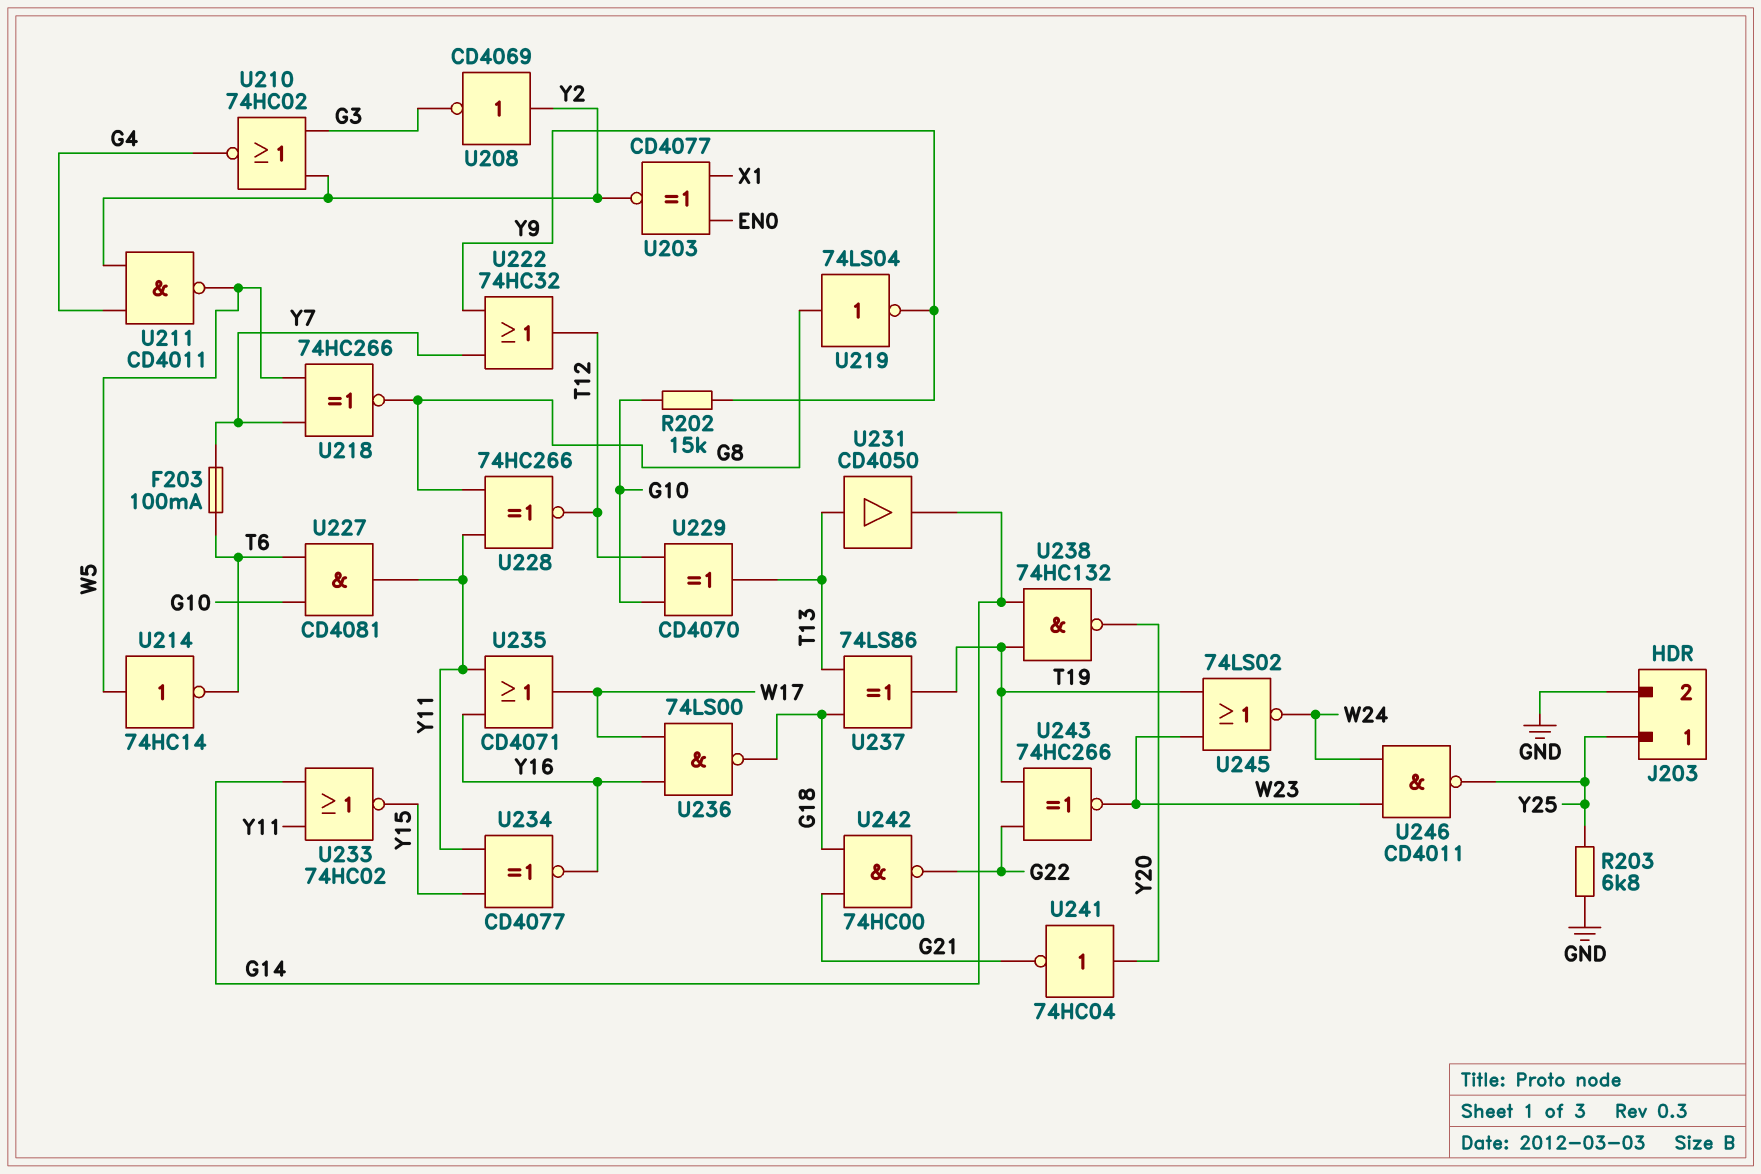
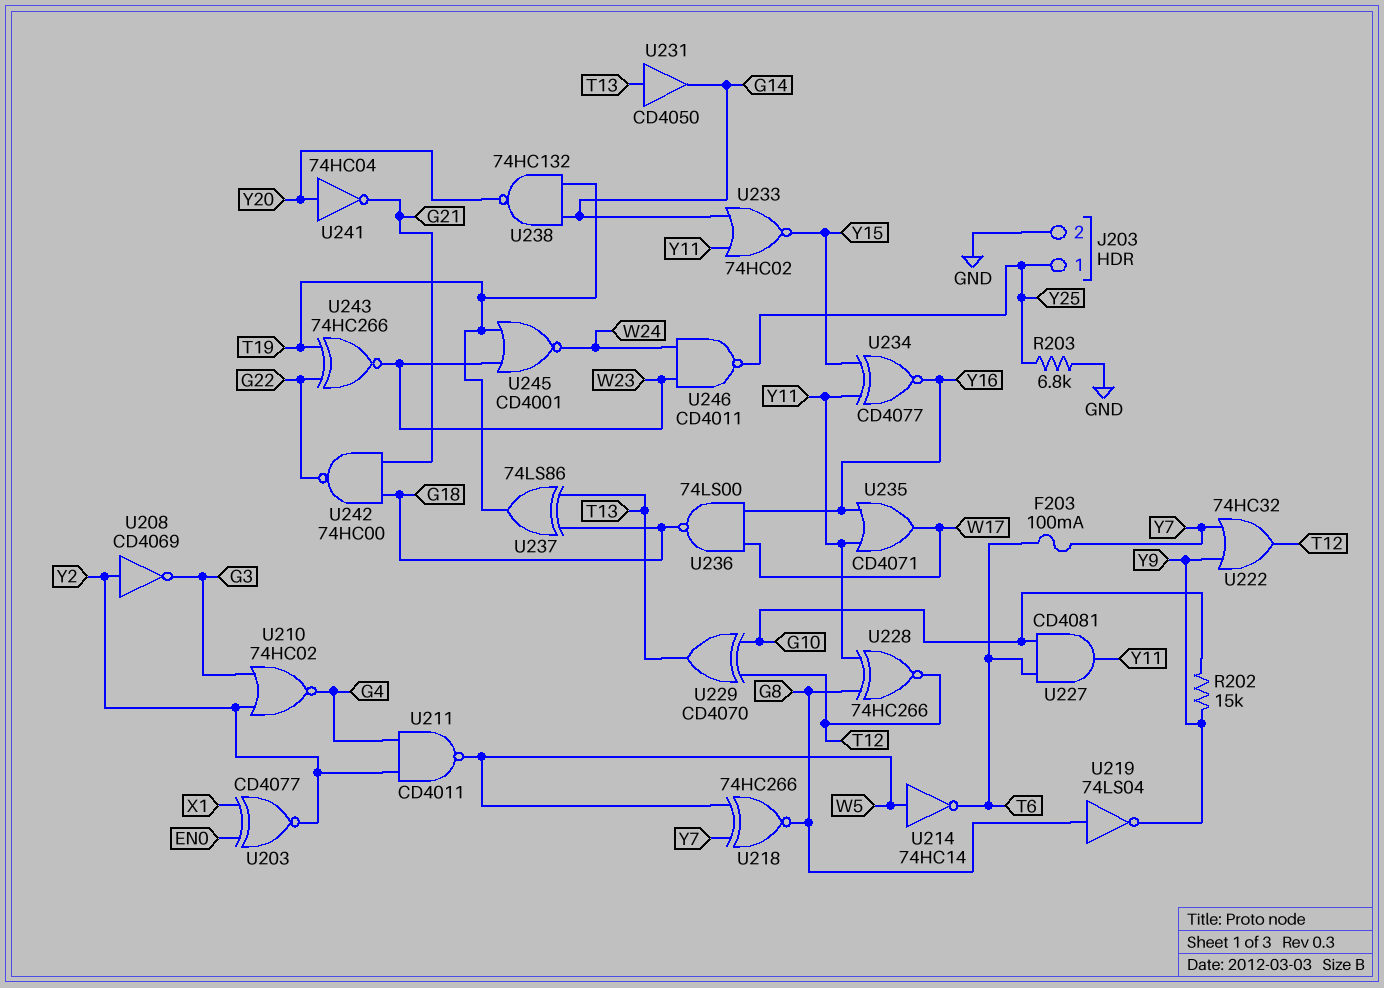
U245: NOR 74LS02 (in T19, in W23, out W24) -> NOR CD4001 (in T19, in W23, out W24)

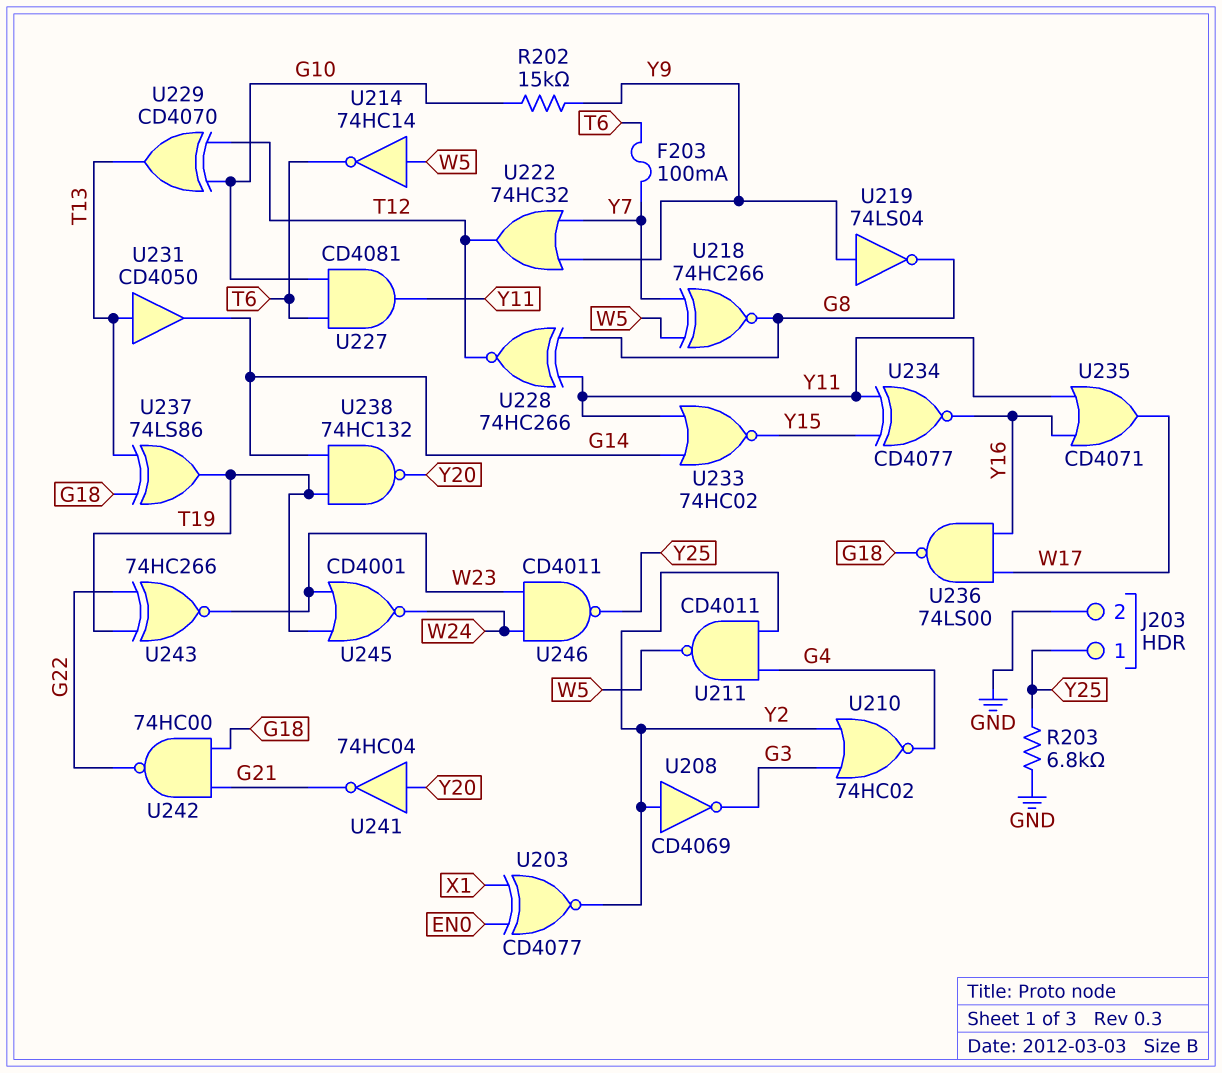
U219: NOT 74LS04 (in G8, out Y9) -> NOT 74LS04 (in Y9, out G8)

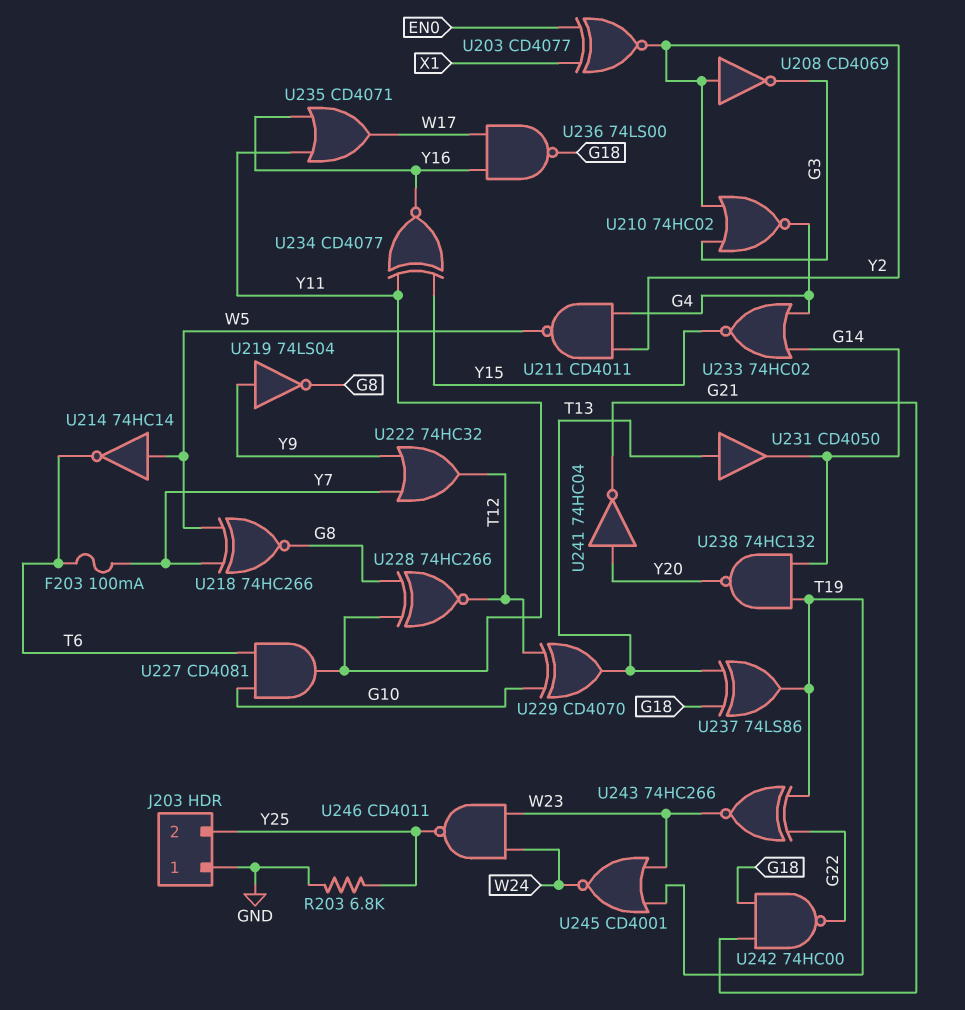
J203 pin 1: Y25 -> GND
J203 pin 2: GND -> Y25
R202: 15k (G10, Y9) -> none
U233: NOR 74HC02 (in G14, in Y11, out Y15) -> NOR 74HC02 (in G4, in G14, out Y15)

